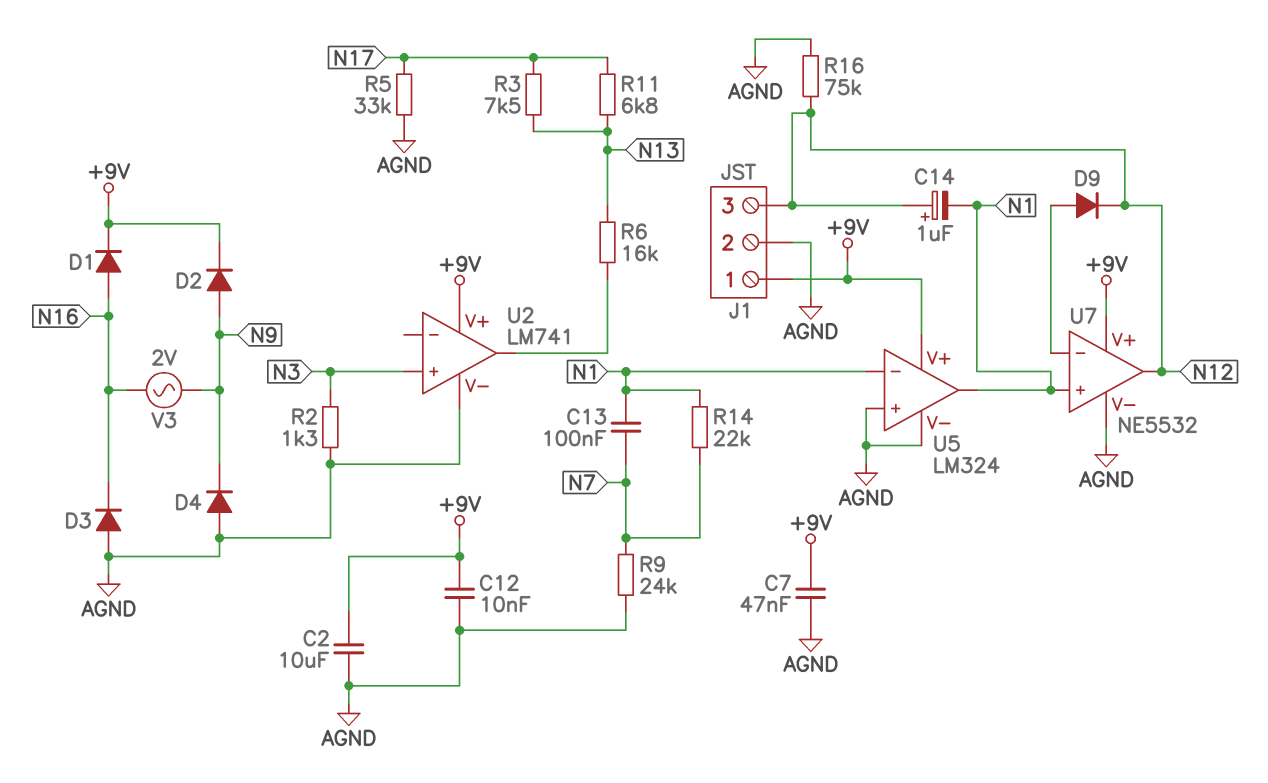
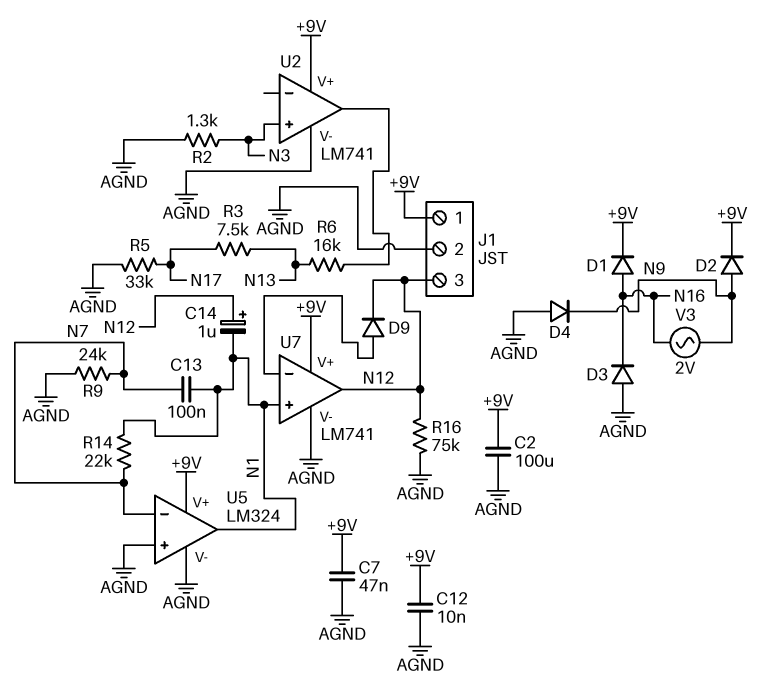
C2: 10uF (+9V, AGND) -> 100uF (+9V, AGND)
R11: 6.8k (N13, N17) -> none
U5 pin in-: N1 -> N7
U7: NE5532 -> LM741

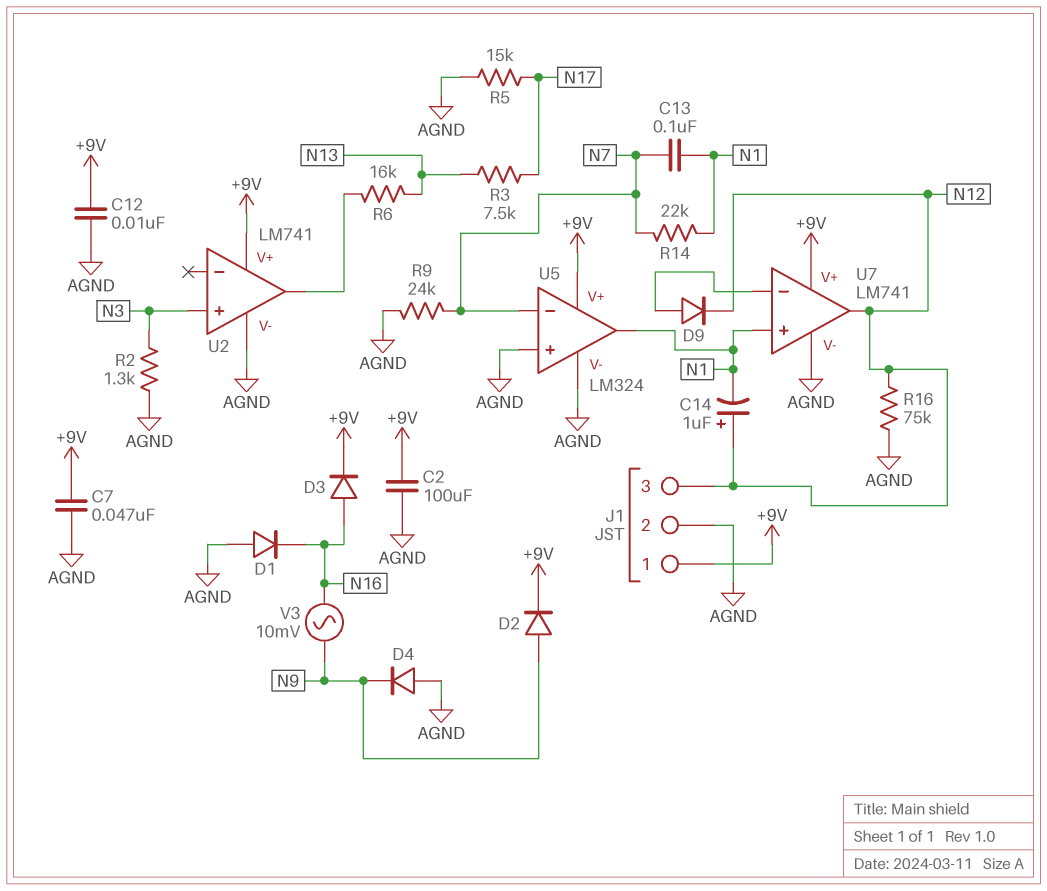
D1: diode (A N16, K +9V) -> diode (A AGND, K N16)
D3: diode (A AGND, K N16) -> diode (A N16, K +9V)
R5: 33k (AGND, N17) -> 15k (AGND, N17)
V3: AC 2V (N9, N16) -> AC 10mV (N9, N16)

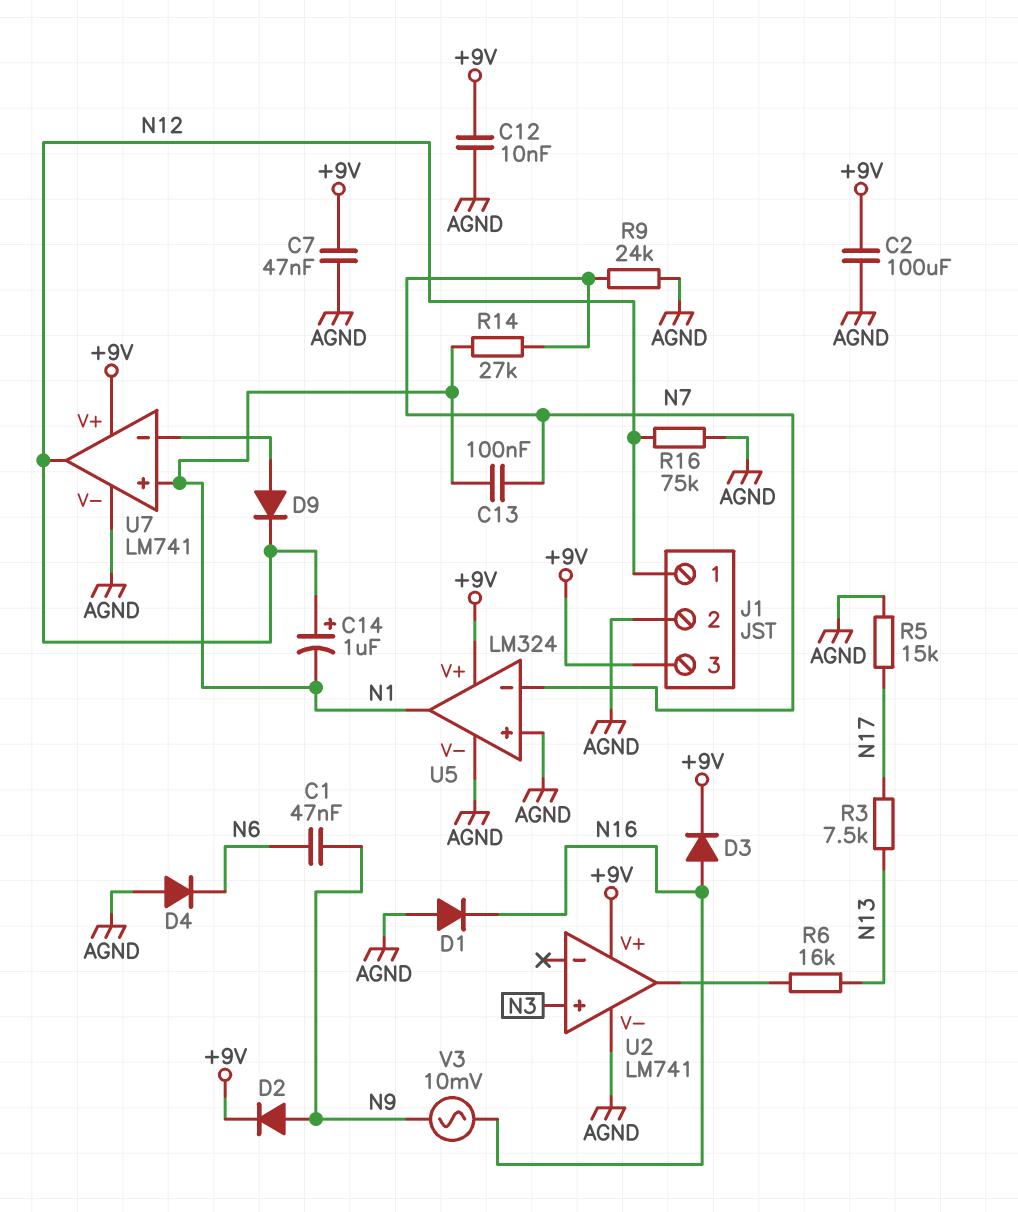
C1: none -> 47nF (N6, N9)
D4: diode (A AGND, K N9) -> diode (A AGND, K N6)
J1 pin 1: +9V -> N12
J1 pin 3: N12 -> +9V
R2: 1.3k (AGND, N3) -> none
R14: 22k (N1, N7) -> 27k (N1, N7)

